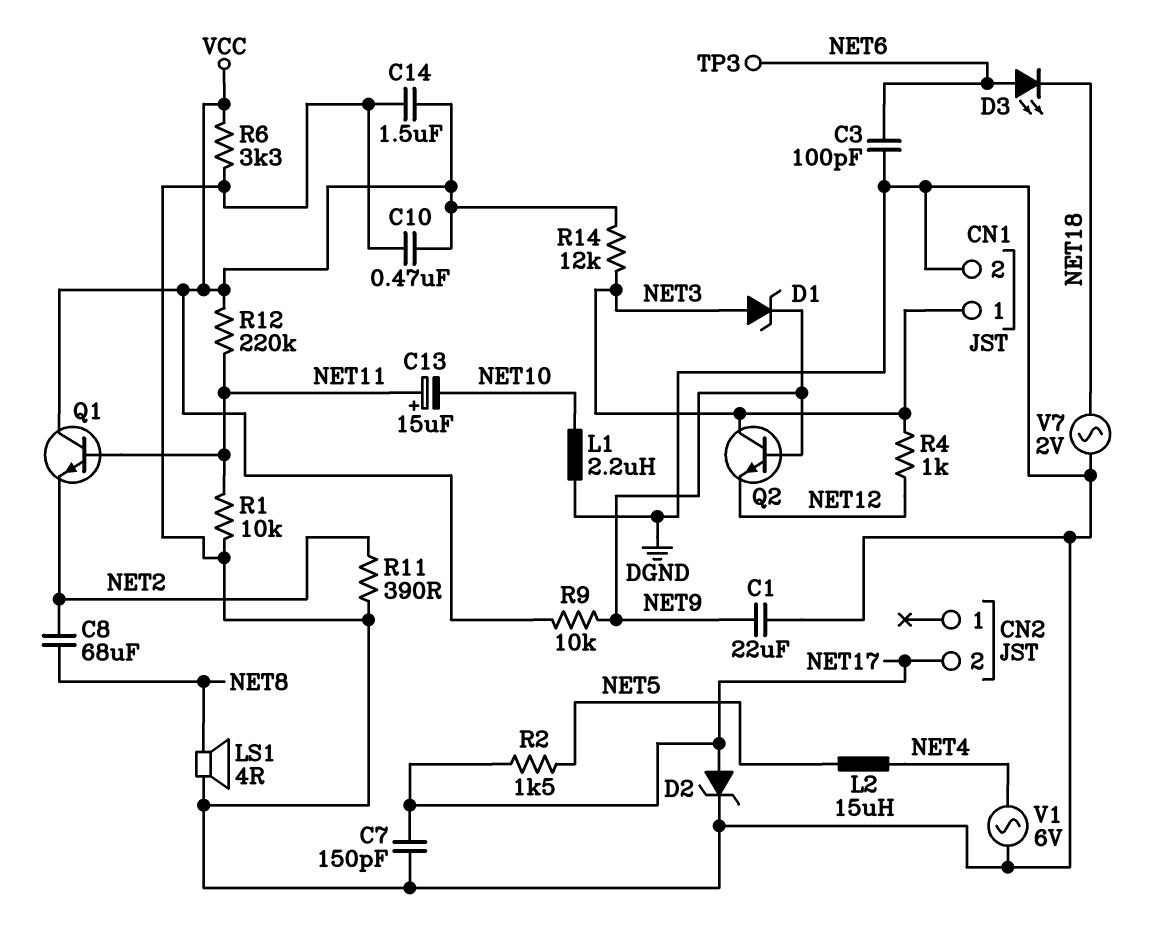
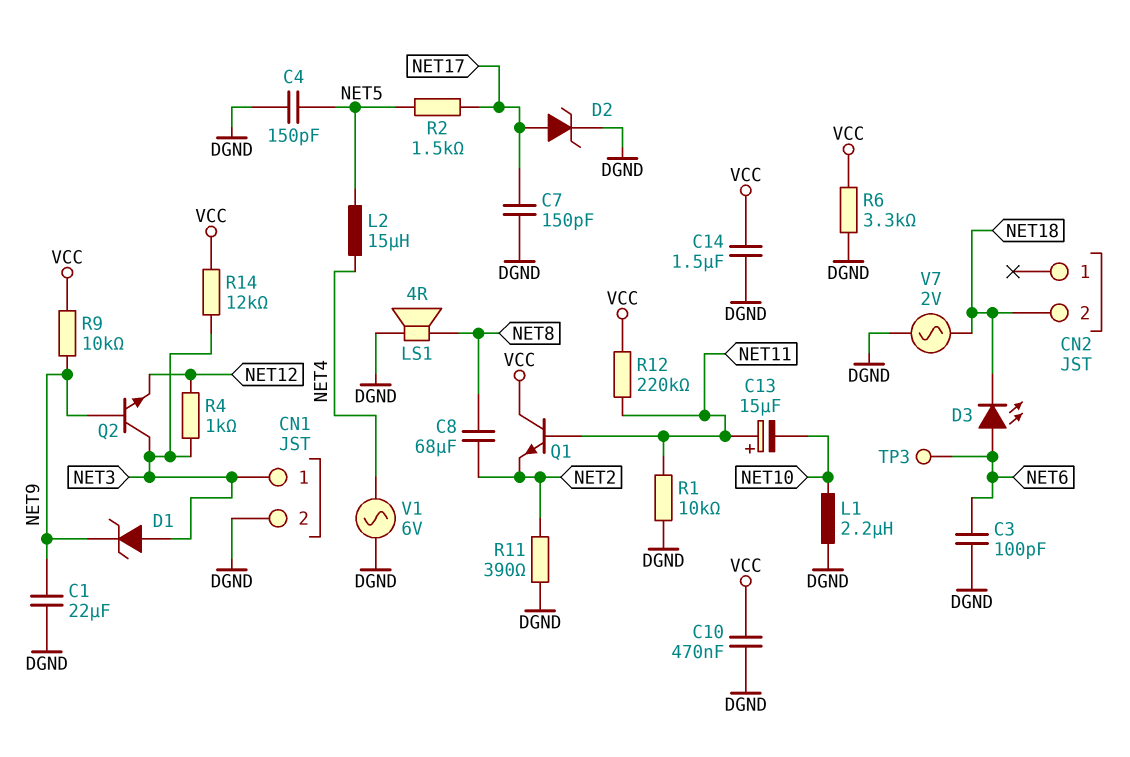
C4: none -> 150pF (DGND, NET5)
CN2 pin 2: NET17 -> NET18

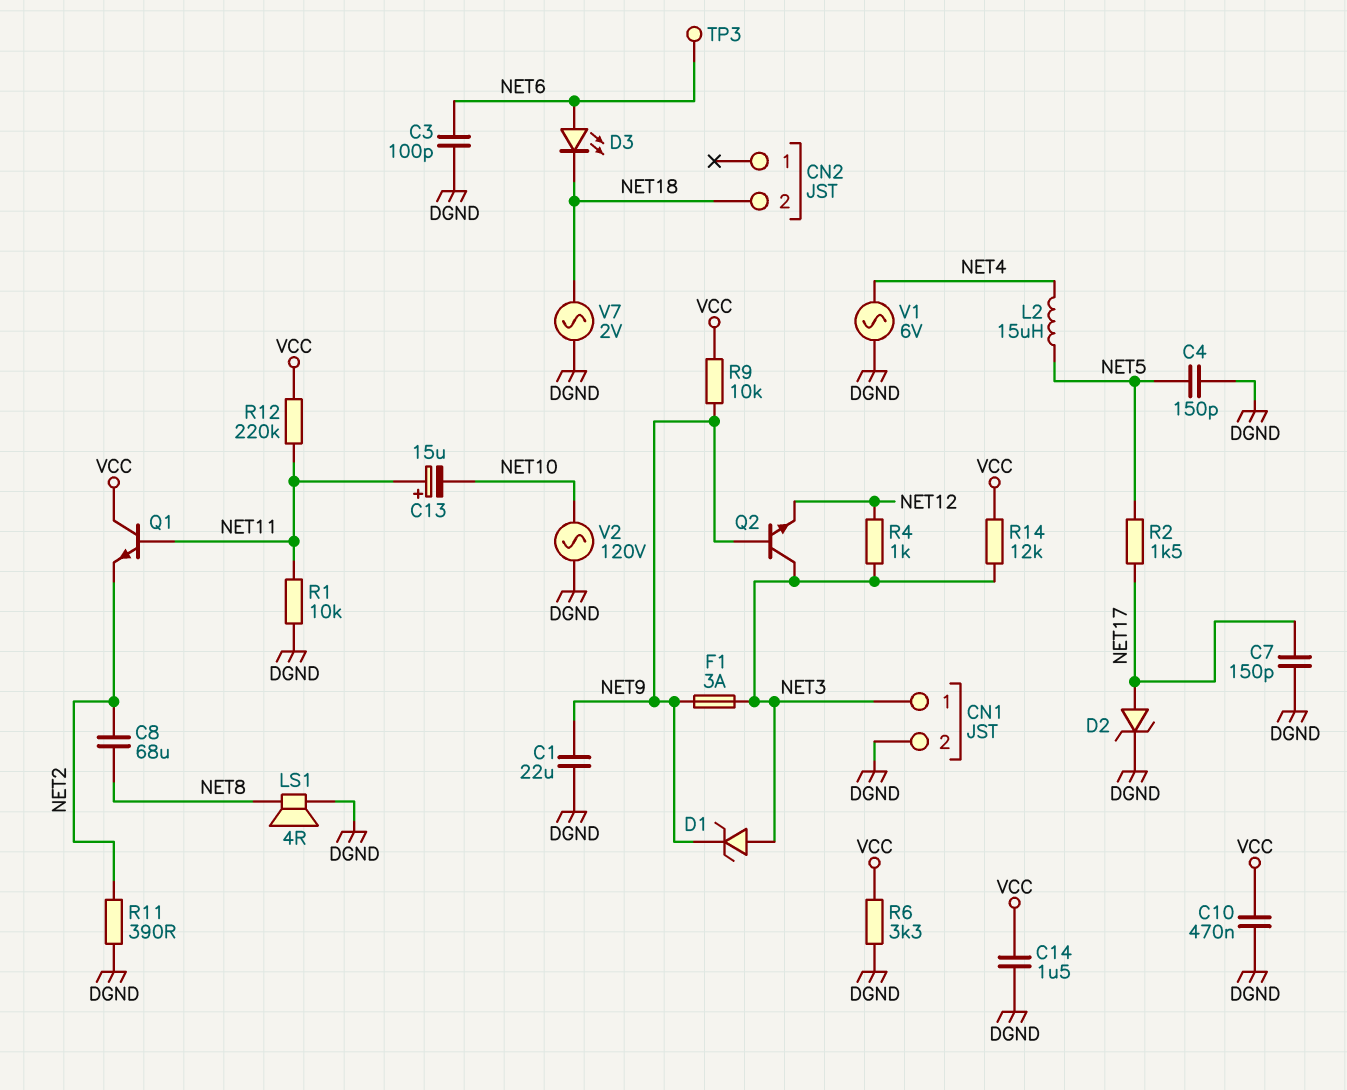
F1: none -> 3A (NET3, NET9)
L1: 2.2uH (DGND, NET10) -> none
V2: none -> AC 120V (DGND, NET10)

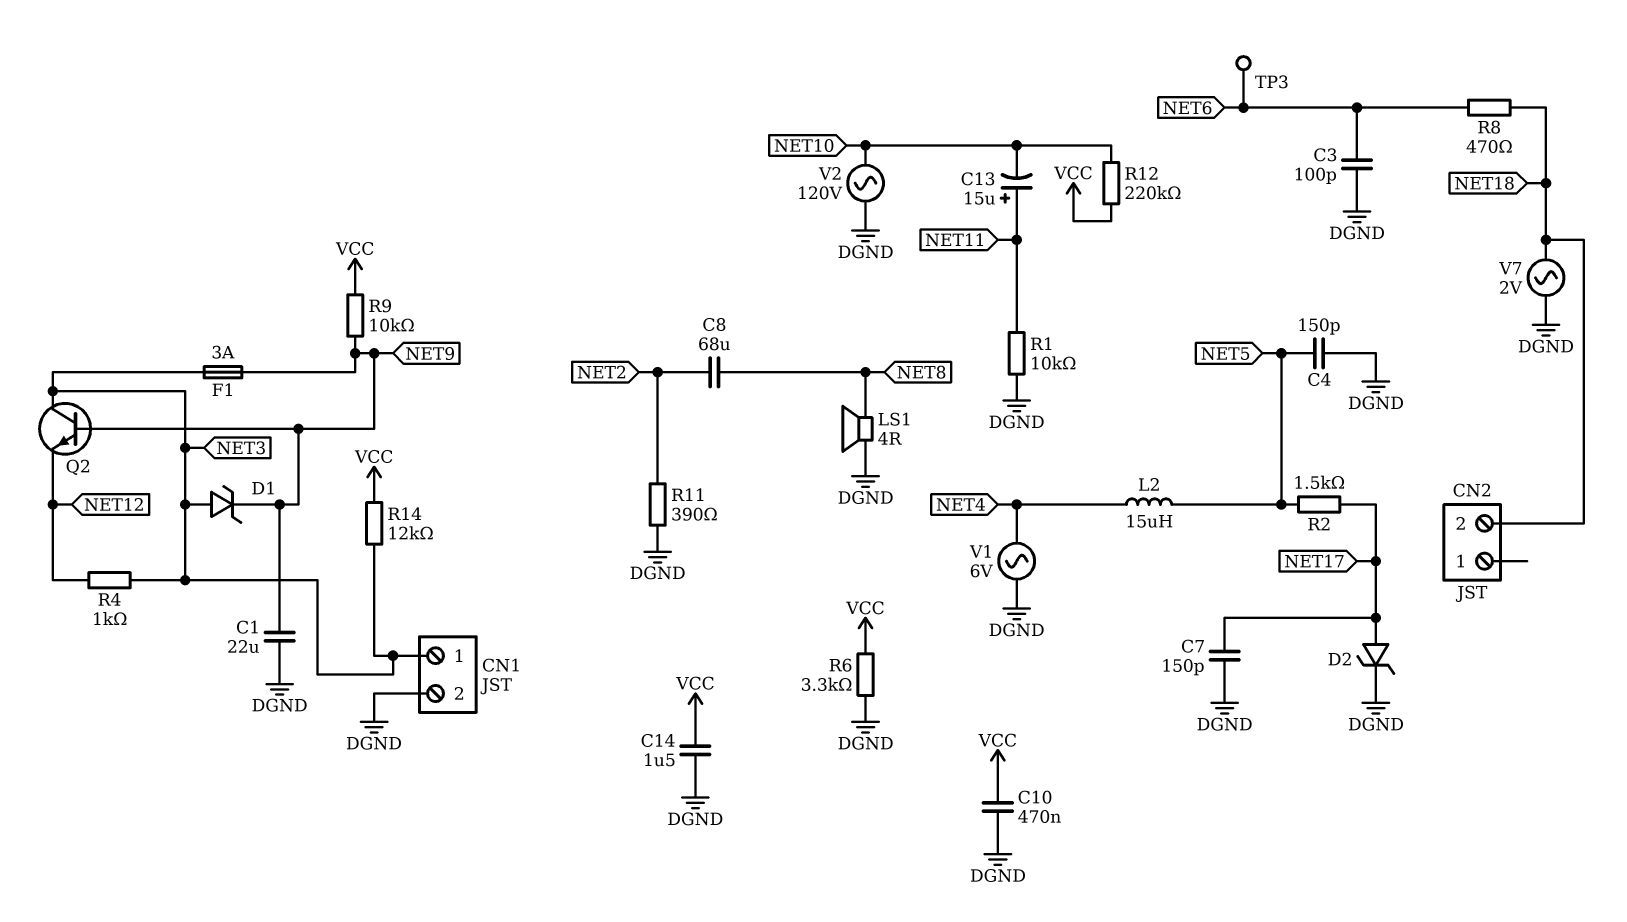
D3: LED (A NET6, K NET18) -> none
Q1: NPN (B NET11, C VCC, E NET2) -> none
R8: none -> 470 (NET6, NET18)
R12: 220k (NET11, VCC) -> 220k (NET10, VCC)

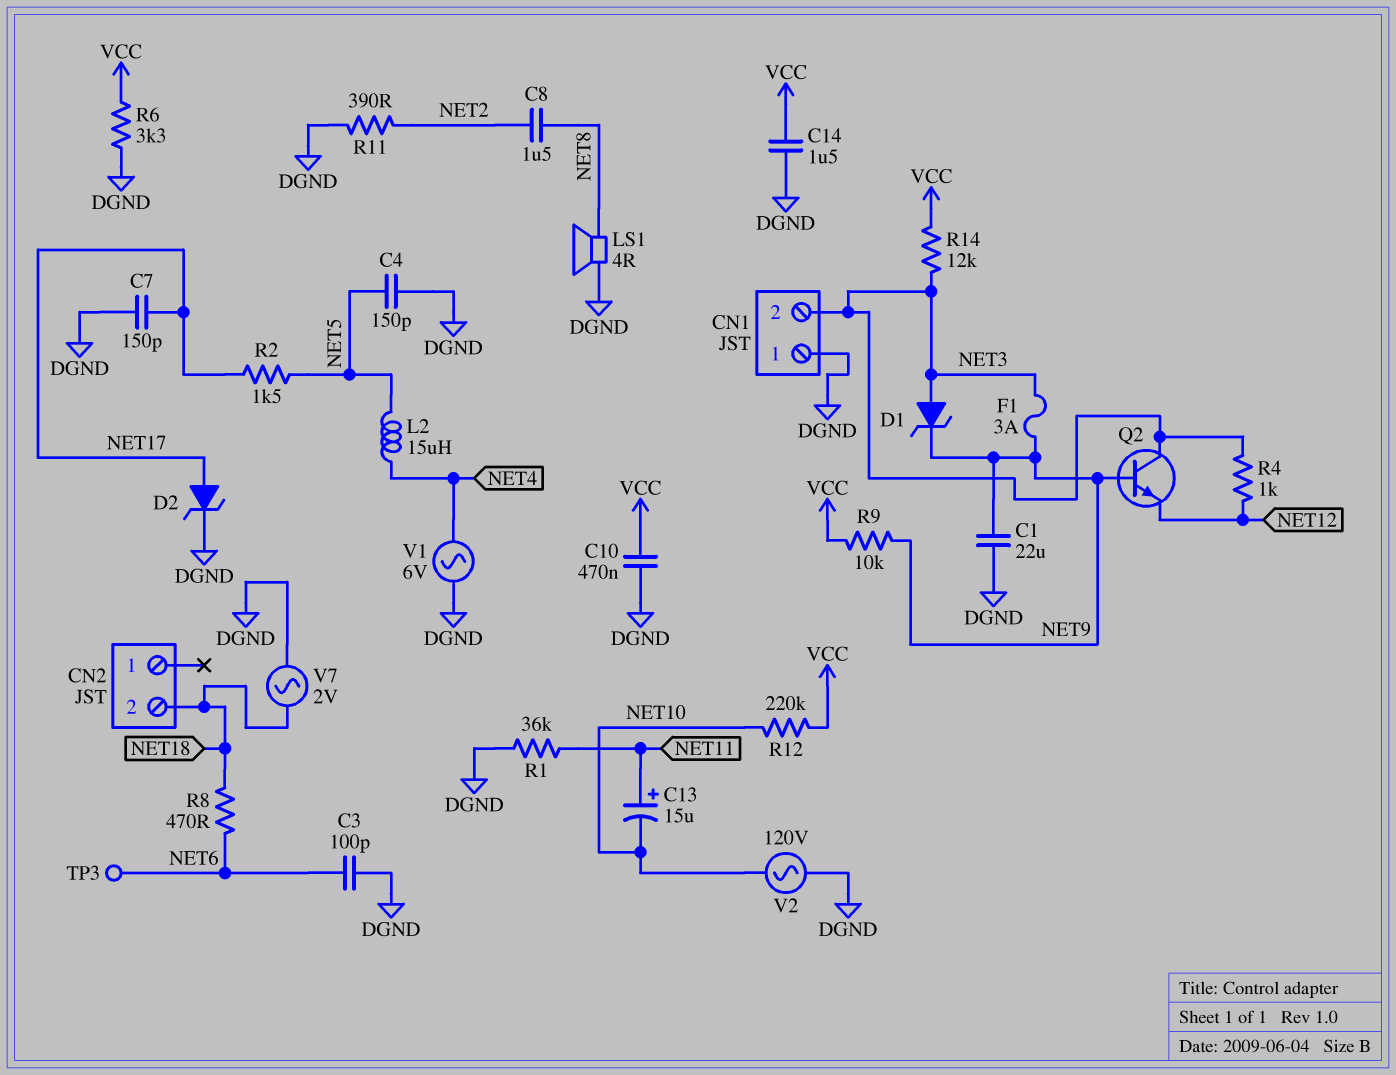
C8: 68uF (NET2, NET8) -> 1.5uF (NET2, NET8)
CN1 pin 1: NET3 -> DGND
CN1 pin 2: DGND -> NET3
R1: 10k (DGND, NET11) -> 36k (DGND, NET11)

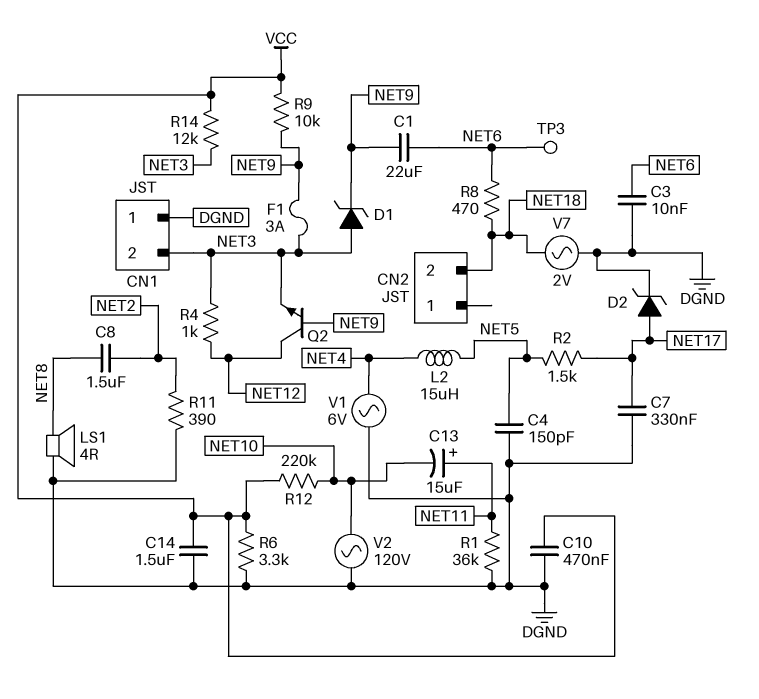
C1: 22uF (DGND, NET9) -> 22uF (NET6, NET9)
C3: 100pF (DGND, NET6) -> 10nF (DGND, NET6)
C7: 150pF (DGND, NET17) -> 330nF (DGND, NET17)
Q2: NPN (B NET9, C NET3, E NET12) -> NPN (B NET9, C NET12, E NET3)

